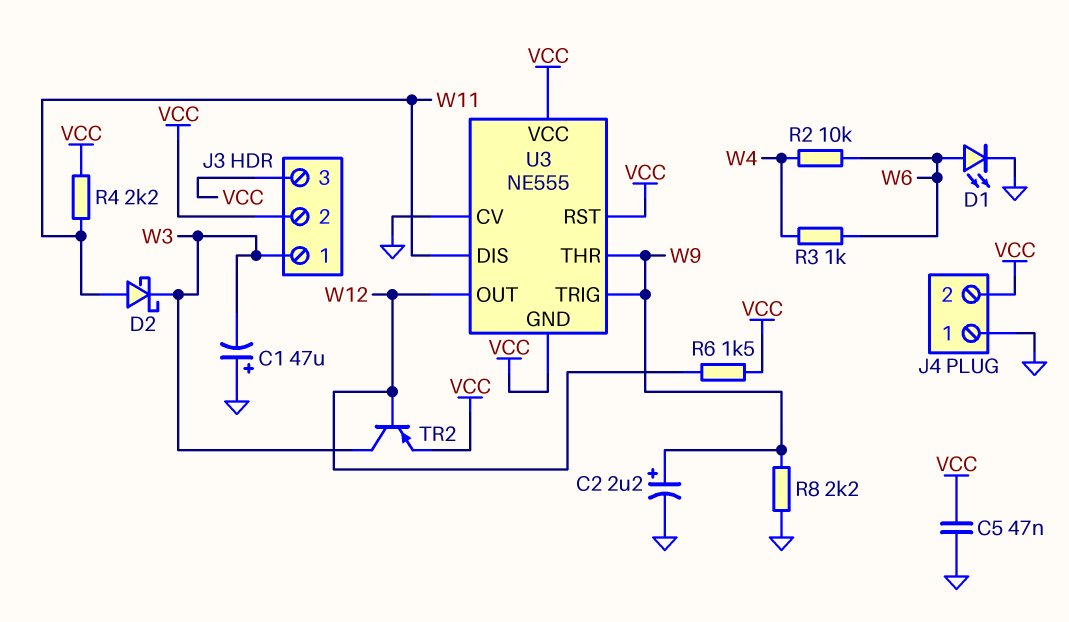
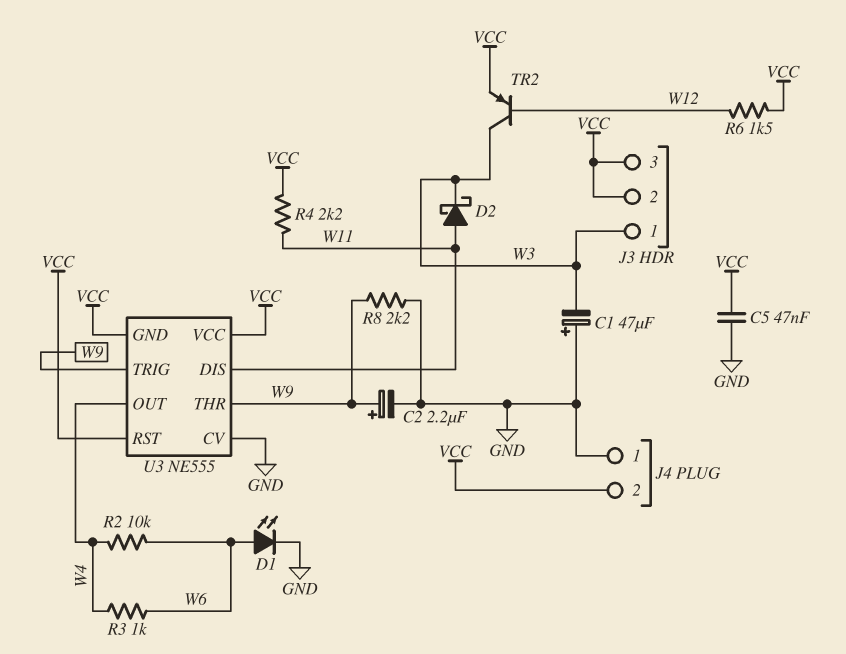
U3 pin OUT: W12 -> W4

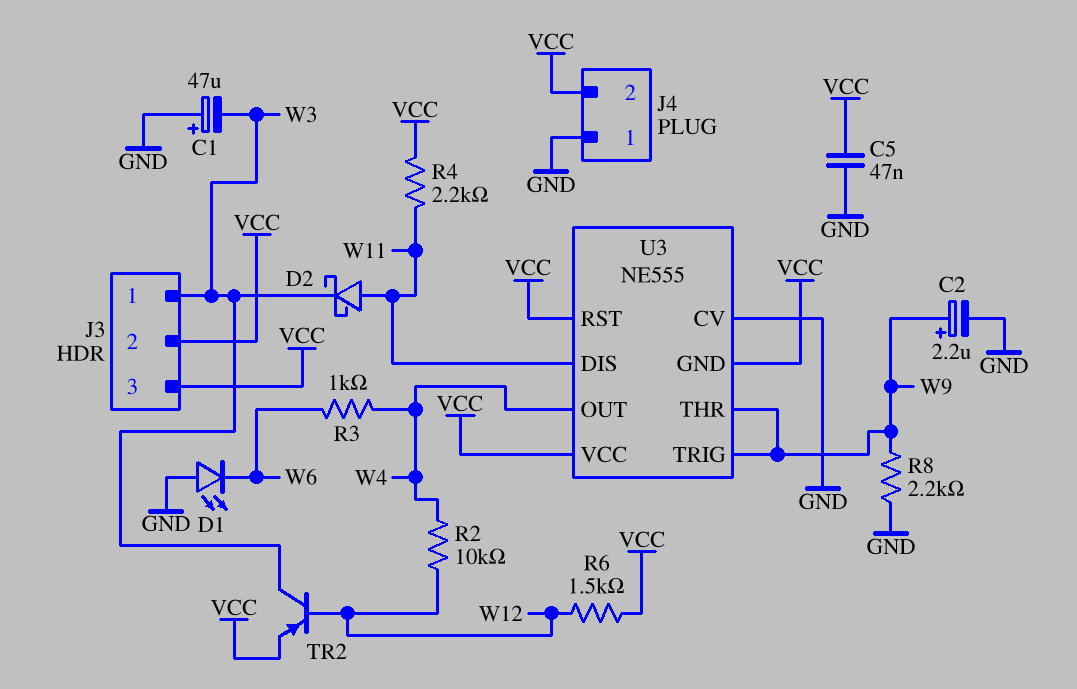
D1: LED (A W6, K GND) -> LED (A GND, K W6)
R2: 10k (W4, W6) -> 10k (W4, W12)

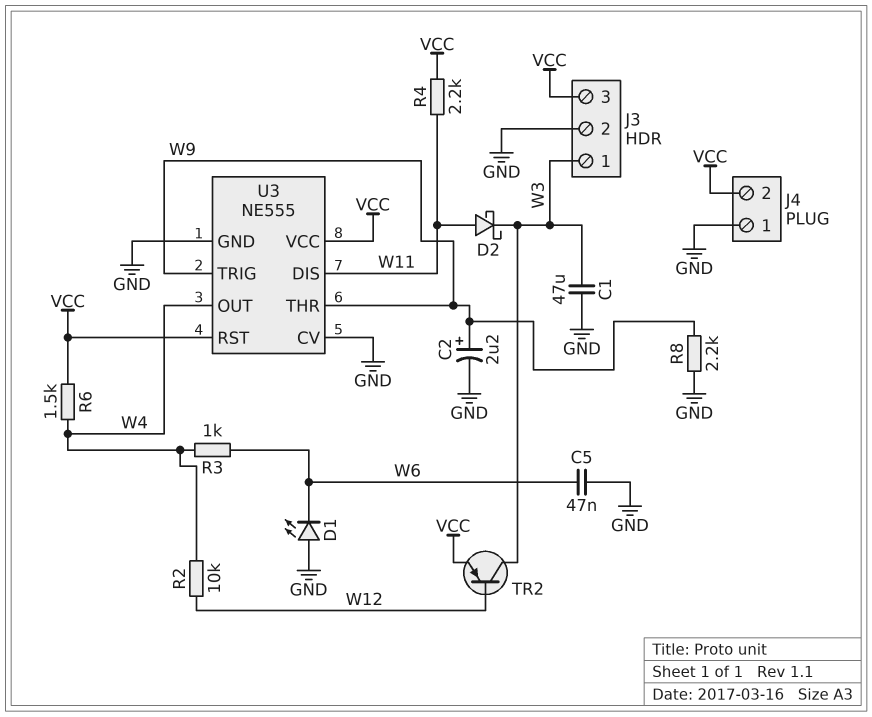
C1: 47uF (plus GND, minus W3) -> 47uF (GND, W3)
C5: 47nF (GND, VCC) -> 47nF (GND, W6)
J3 pin 2: VCC -> GND
R6: 1.5k (VCC, W12) -> 1.5k (VCC, W4)
U3 pin GND: VCC -> GND

